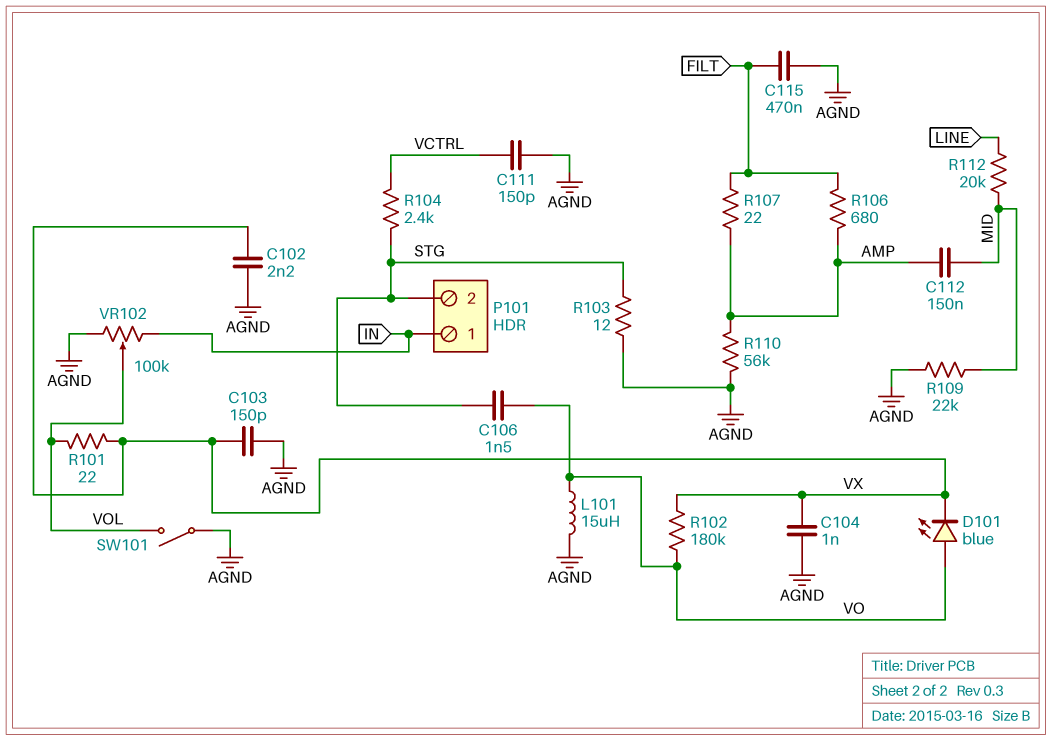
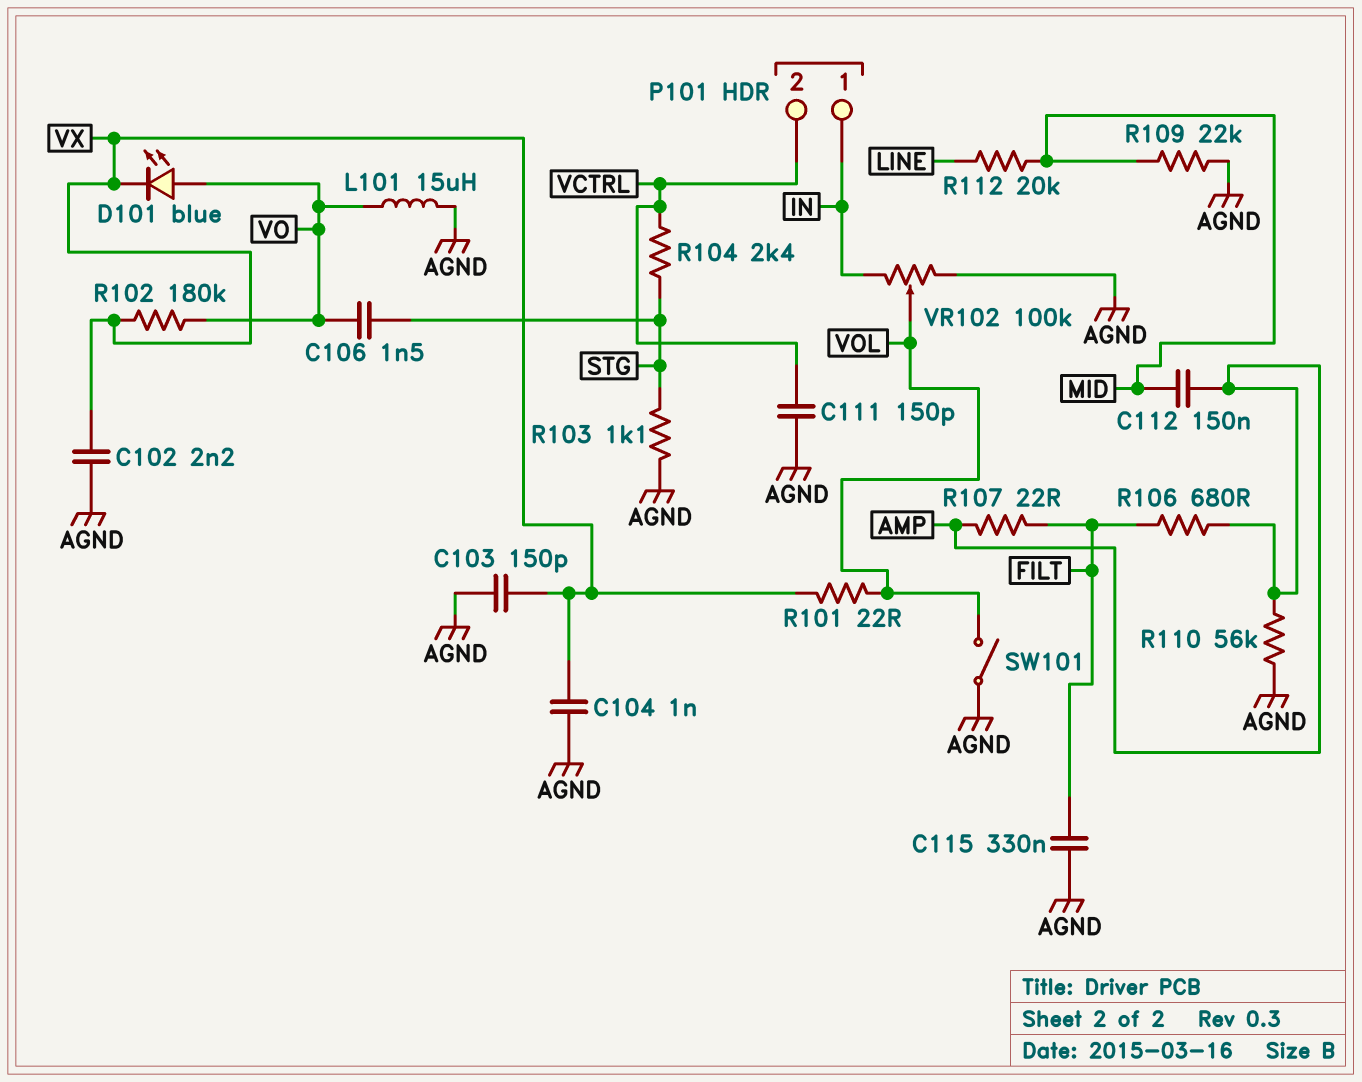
C115: 470nF (AGND, FILT) -> 330nF (AGND, FILT)
P101 pin 2: STG -> VCTRL
R103: 12 (AGND, STG) -> 1.1k (AGND, STG)

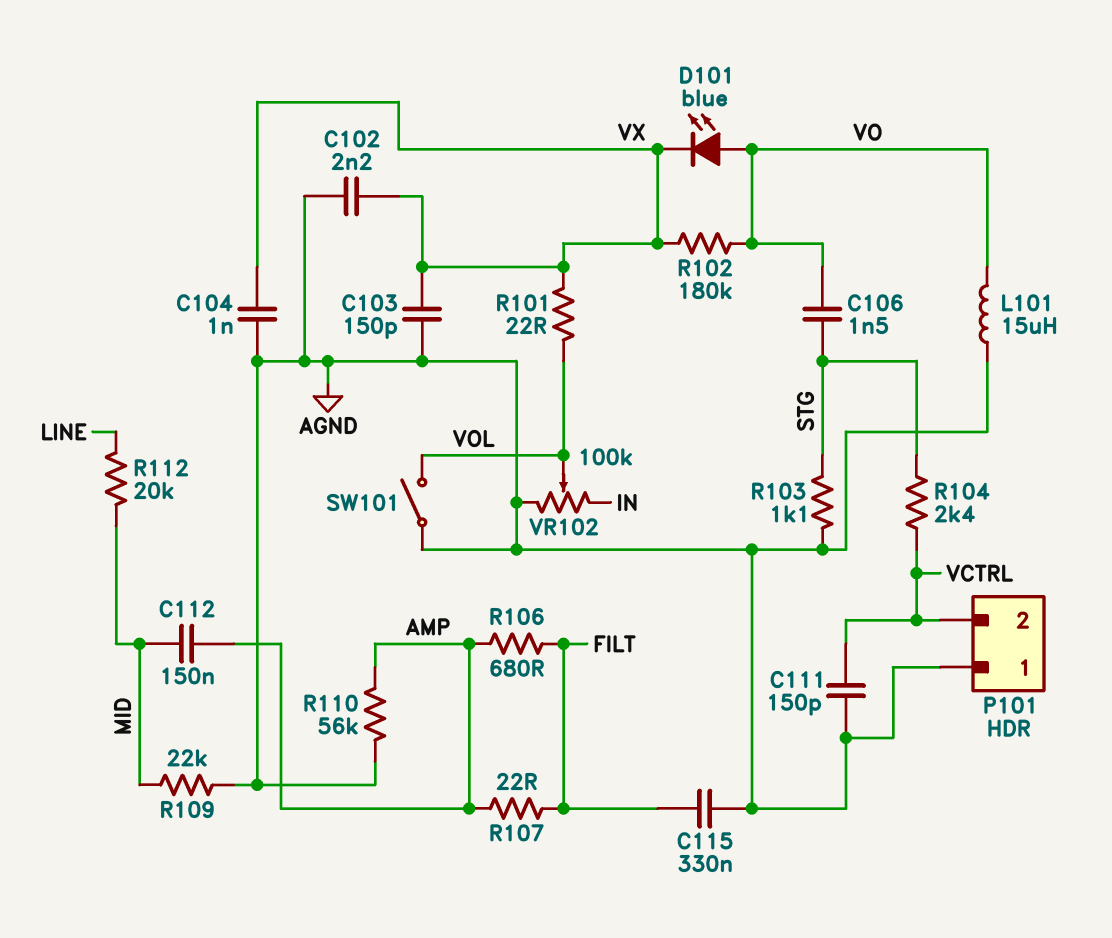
P101 pin 1: IN -> AGND

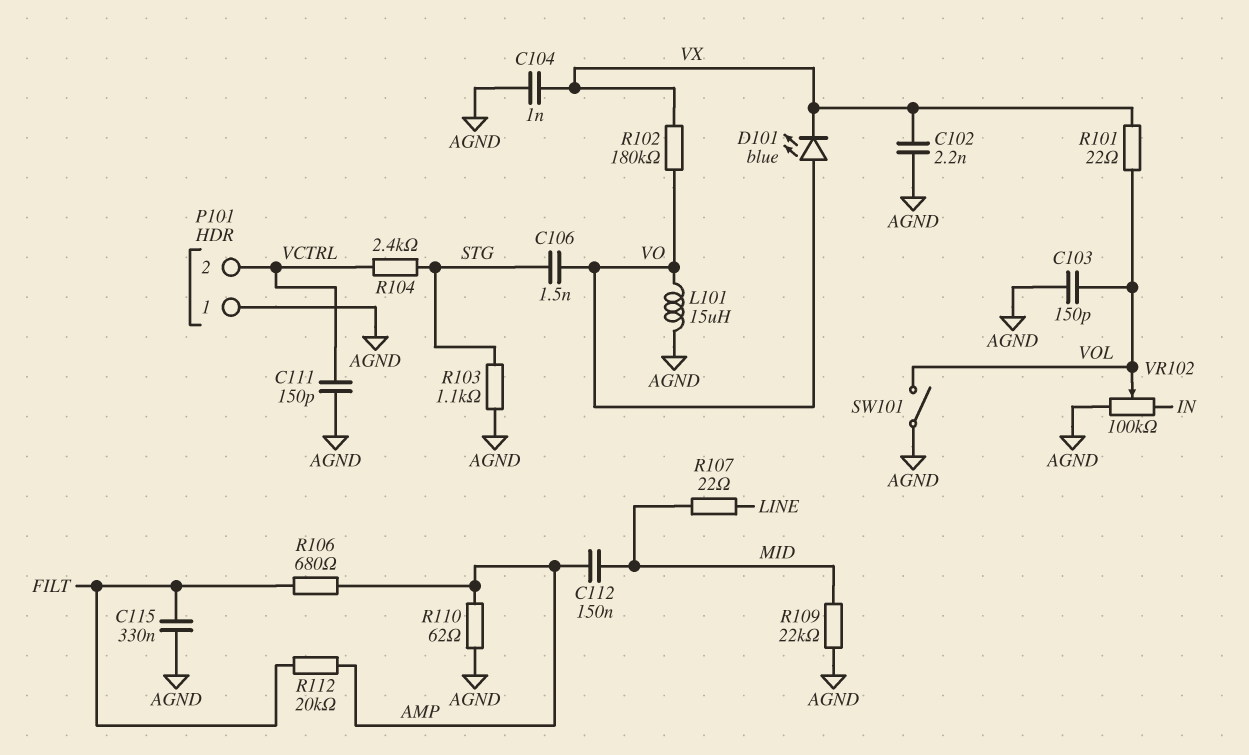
C103: 150pF (AGND, VX) -> 150pF (AGND, VOL)
R107: 22 (AMP, FILT) -> 22 (LINE, MID)
R110: 56k (AGND, AMP) -> 62 (AGND, AMP)
R112: 20k (LINE, MID) -> 20k (AMP, FILT)

